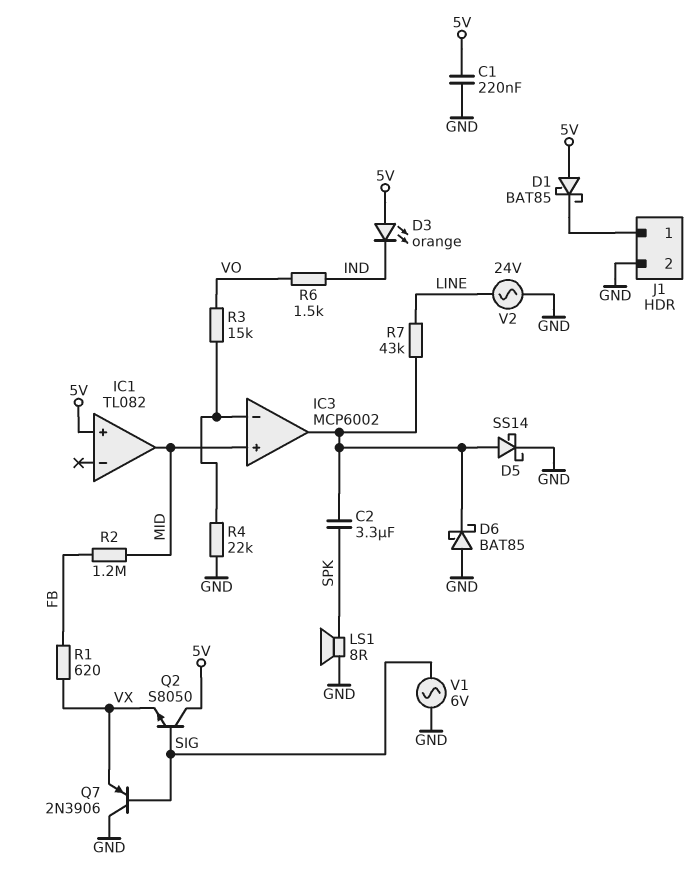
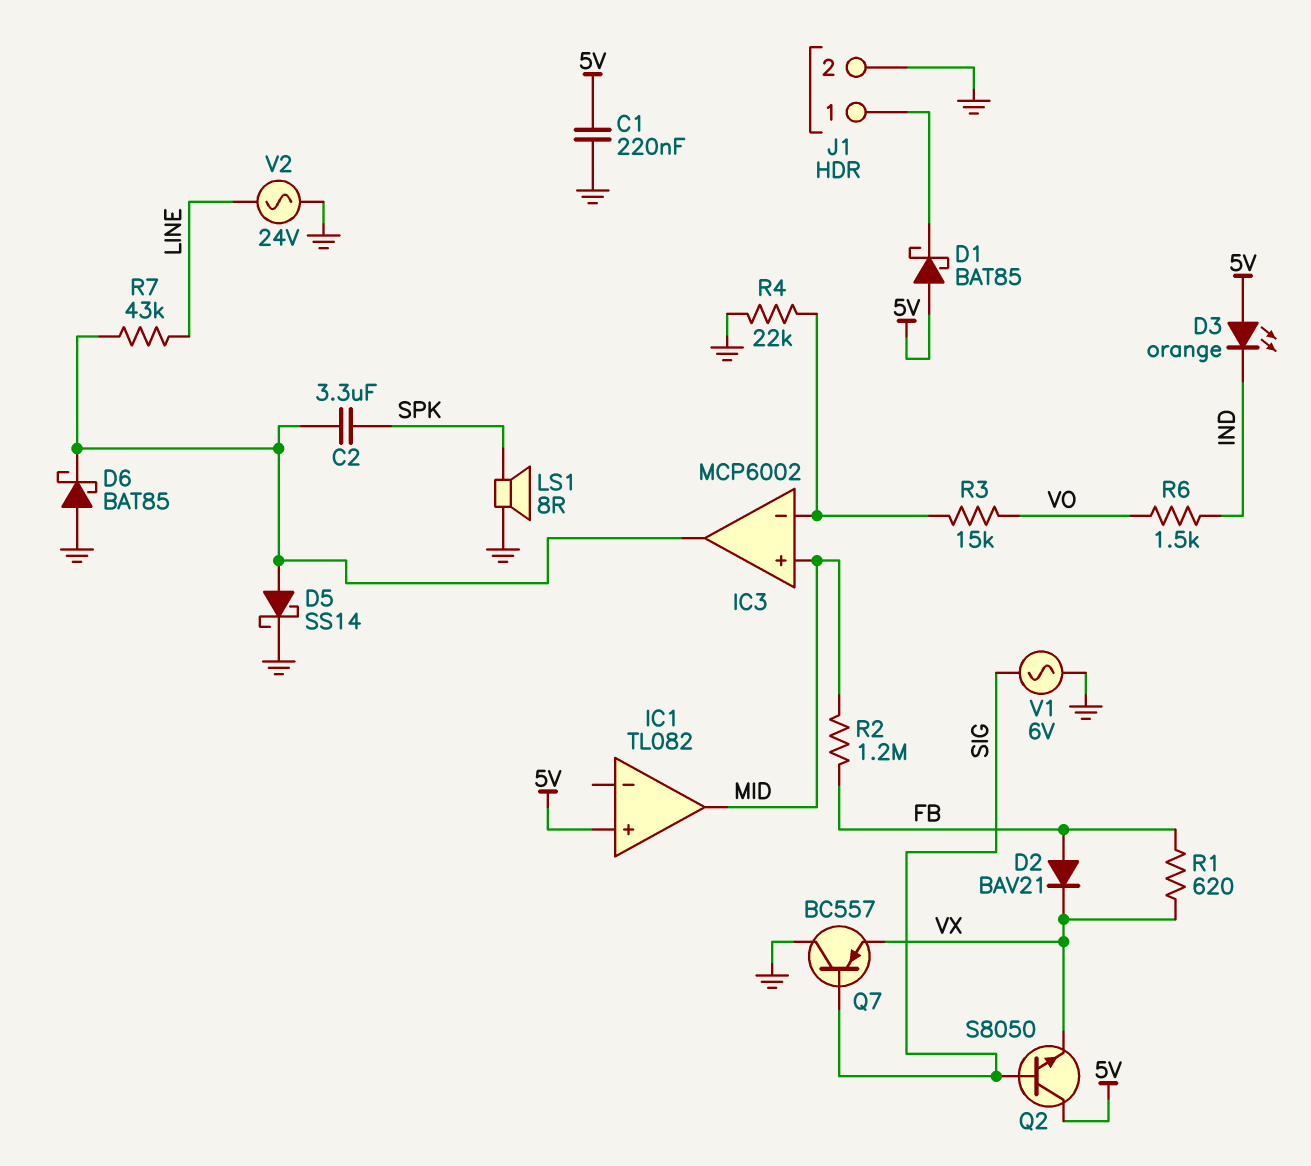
D2: none -> diode BAV21 (A FB, K VX)
Q7: PNP 2N3906 (B SIG, C GND, E VX) -> PNP BC557 (B SIG, C GND, E VX)

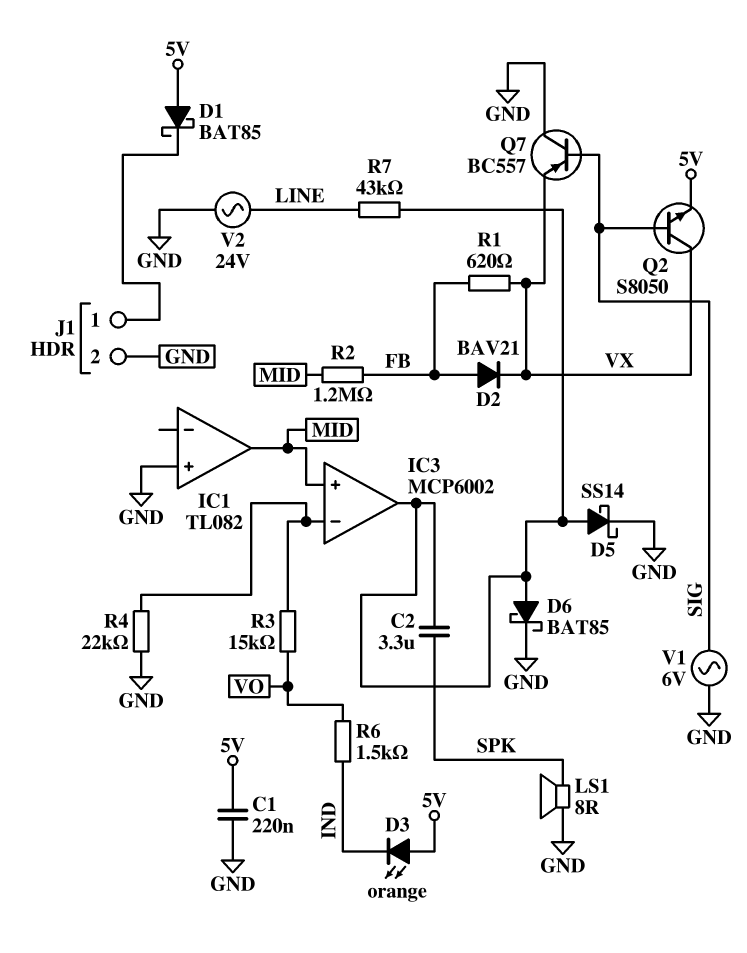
D6: schottky BAT85 (A GND, K IC3/out) -> schottky BAT85 (A IC3/out, K GND)
IC1 pin in+: 5V -> GND
Q2: NPN S8050 (B SIG, C 5V, E VX) -> NPN S8050 (B SIG, C VX, E 5V)

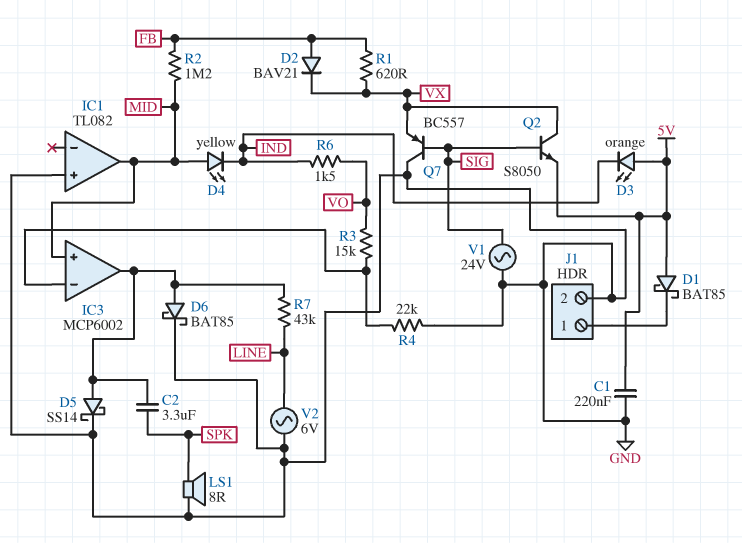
D4: none -> LED yellow (A MID, K IND)
V1: AC 6V (GND, SIG) -> AC 24V (GND, SIG)
V2: AC 24V (GND, LINE) -> AC 6V (GND, LINE)

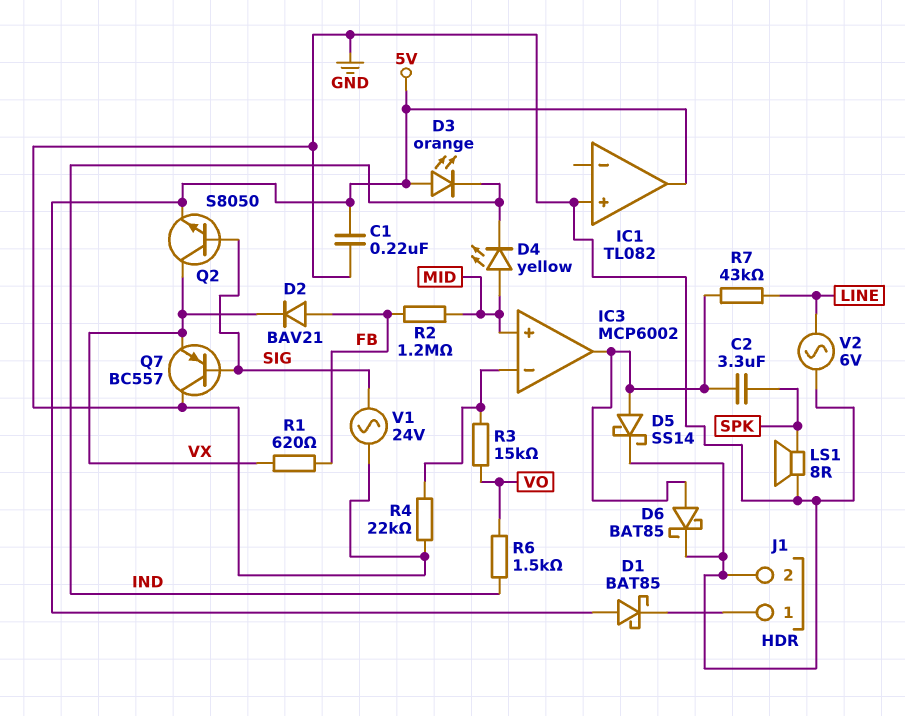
IC1 pin out: MID -> 5V

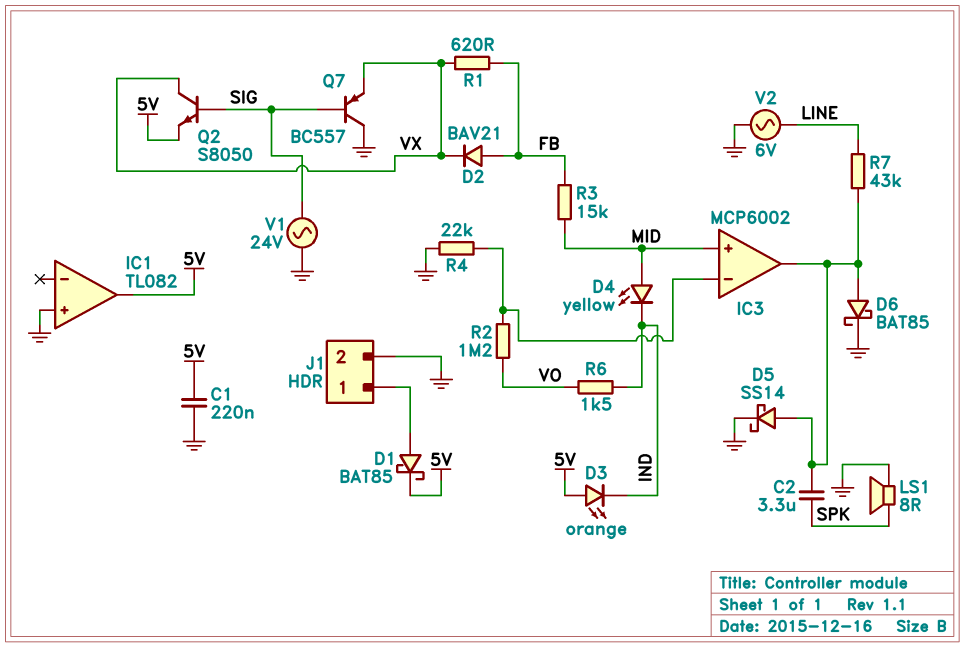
D1: schottky BAT85 (A 5V, K J1/1) -> schottky BAT85 (A J1/1, K 5V)
R2: 1.2M (FB, MID) -> 1.2M (IC3/in-, VO)
R3: 15k (IC3/in-, VO) -> 15k (FB, MID)

